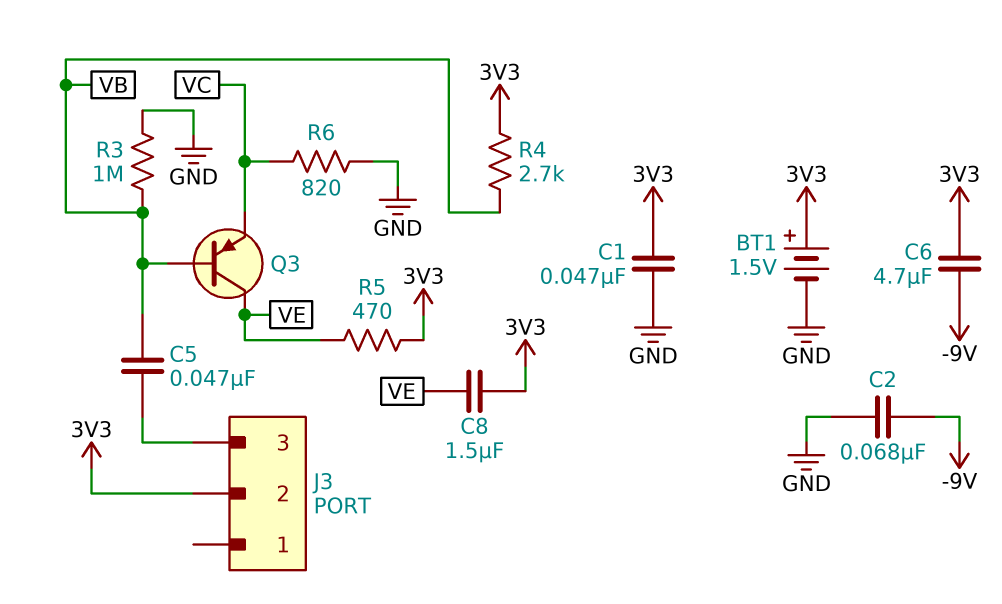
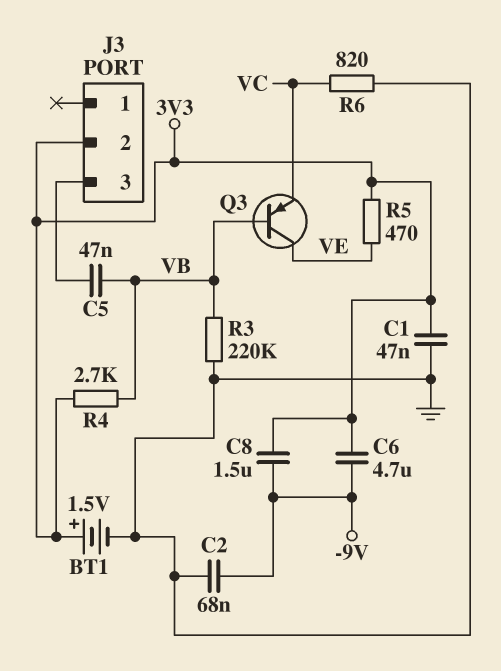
C8: 1.5uF (3V3, VE) -> 1.5uF (-9V, 3V3)
R3: 1M (GND, VB) -> 220k (GND, VB)

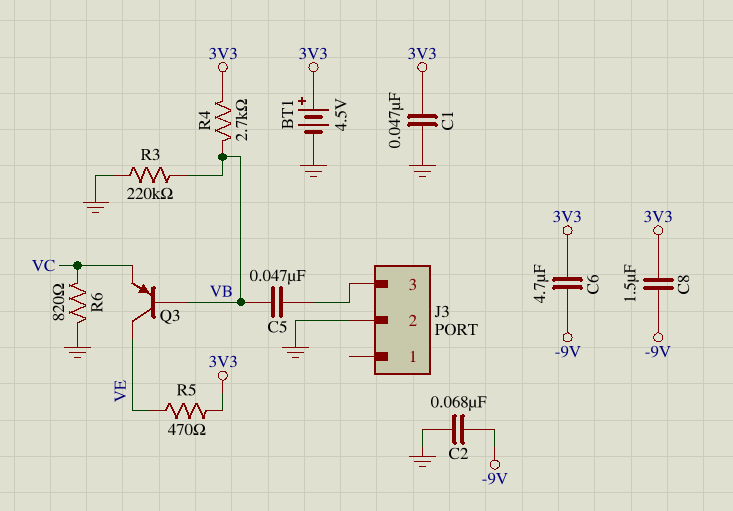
BT1: 1.5V (plus 3V3, minus GND) -> 4.5V (plus 3V3, minus GND)
J3 pin 2: 3V3 -> GND

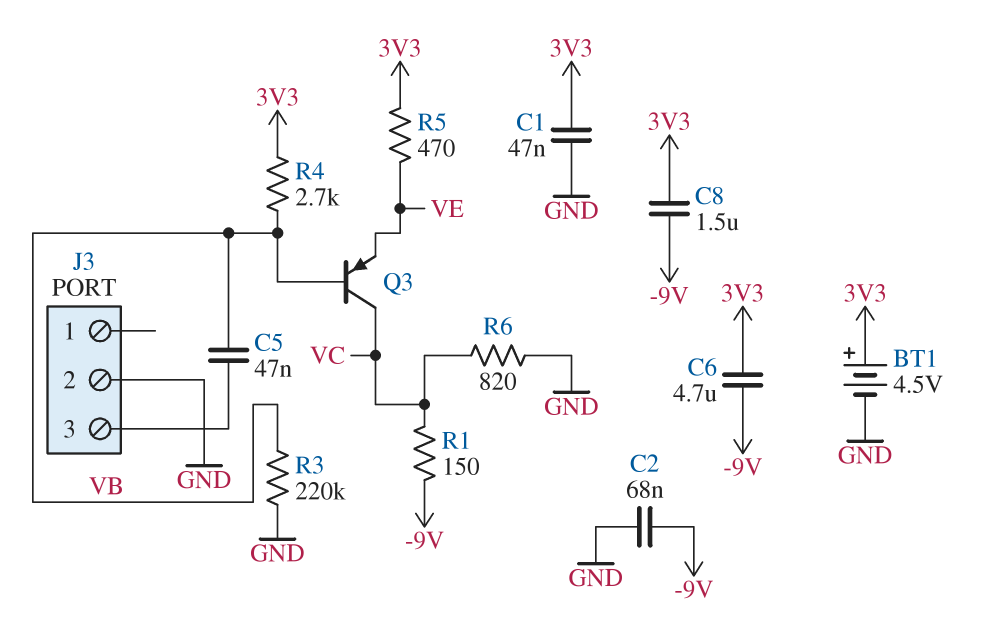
Q3: PNP (B VB, C VE, E VC) -> PNP (B VB, C VC, E VE)
R1: none -> 150 (-9V, VC)

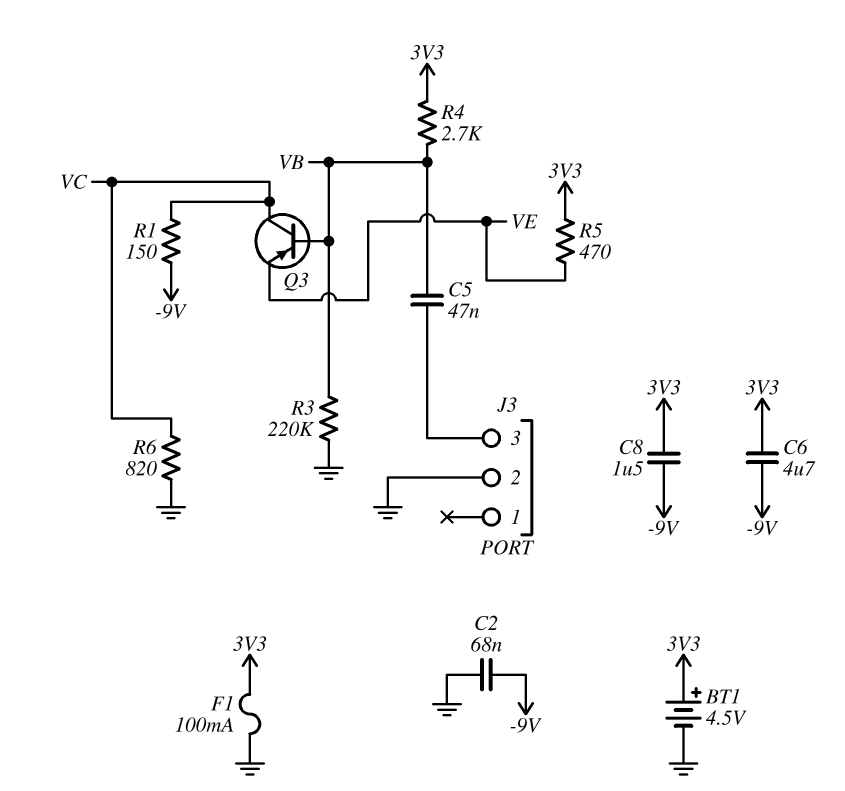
C1: 47nF (3V3, GND) -> none
F1: none -> 100mA (3V3, GND)

